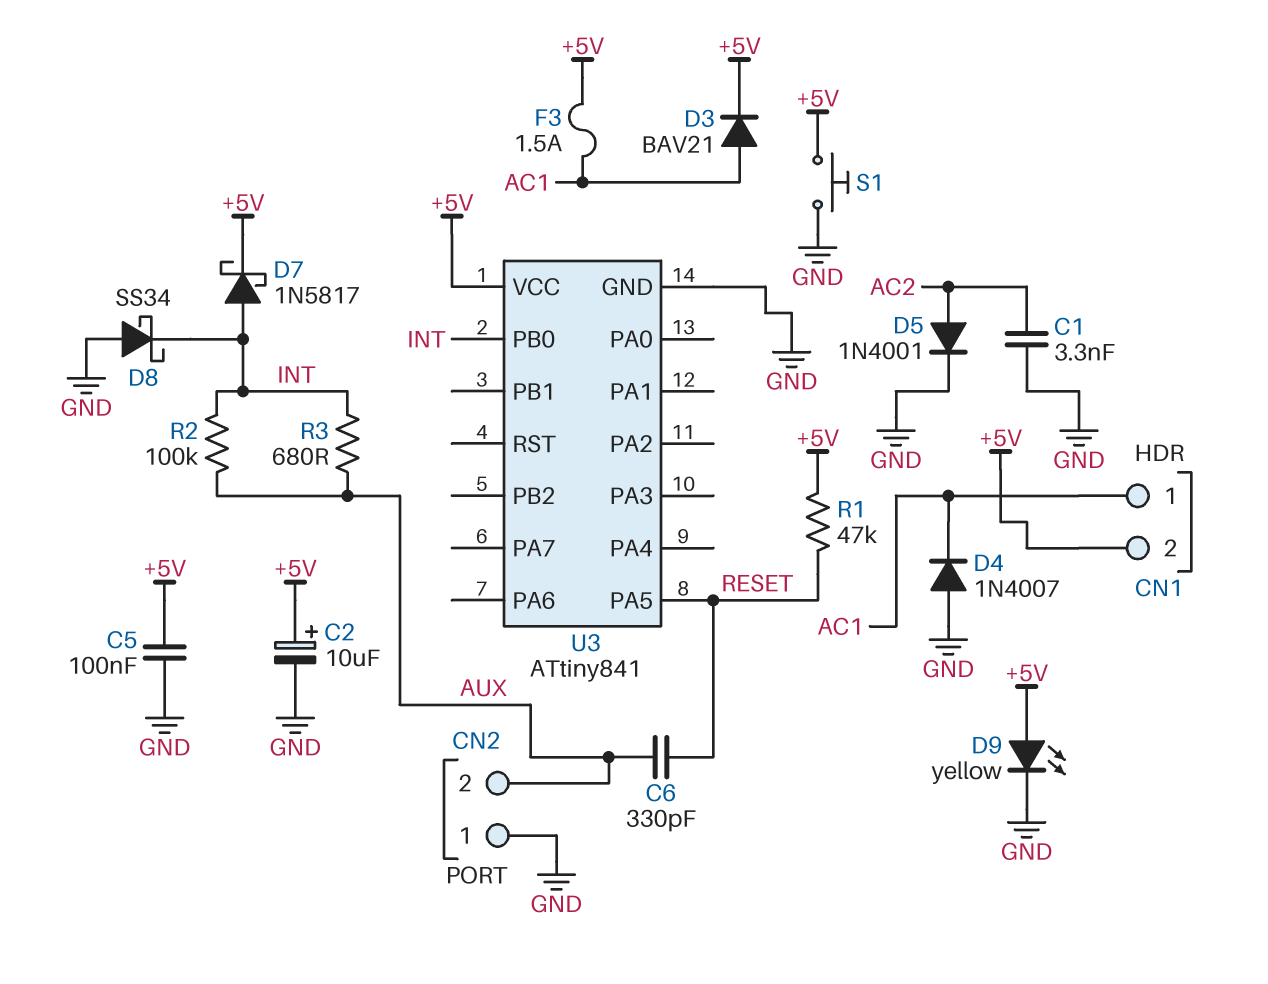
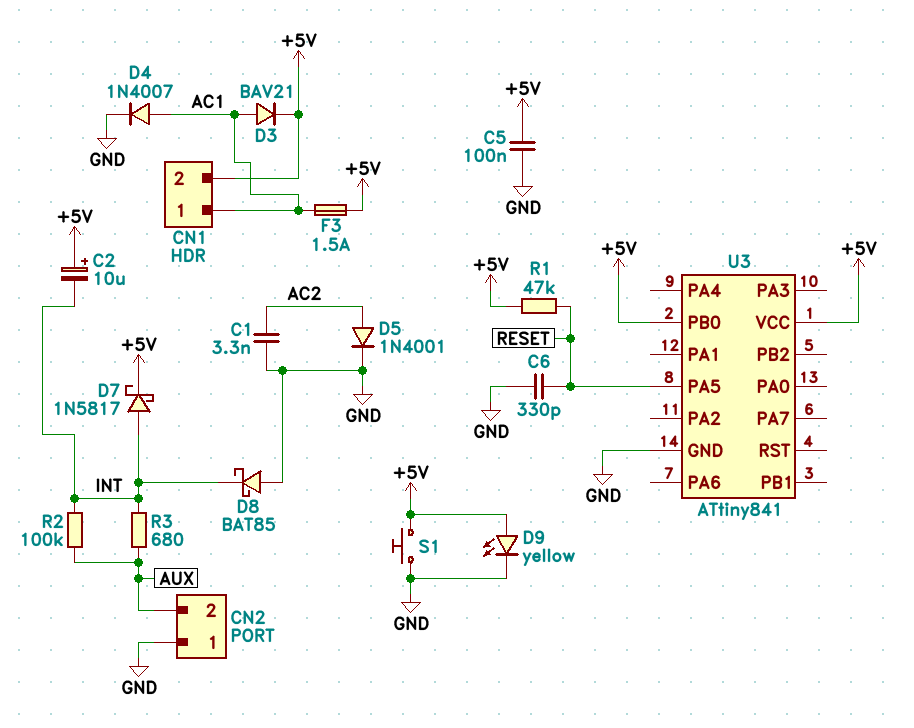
C2: 10uF (plus +5V, minus GND) -> 10uF (plus +5V, minus INT)
C6: 330pF (AUX, RESET) -> 330pF (GND, RESET)
D4: diode 1N4007 (A GND, K AC1) -> diode 1N4007 (A AC1, K GND)
D8: schottky SS34 (A GND, K INT) -> schottky BAT85 (A GND, K INT)
U3 pin PB0: INT -> +5V

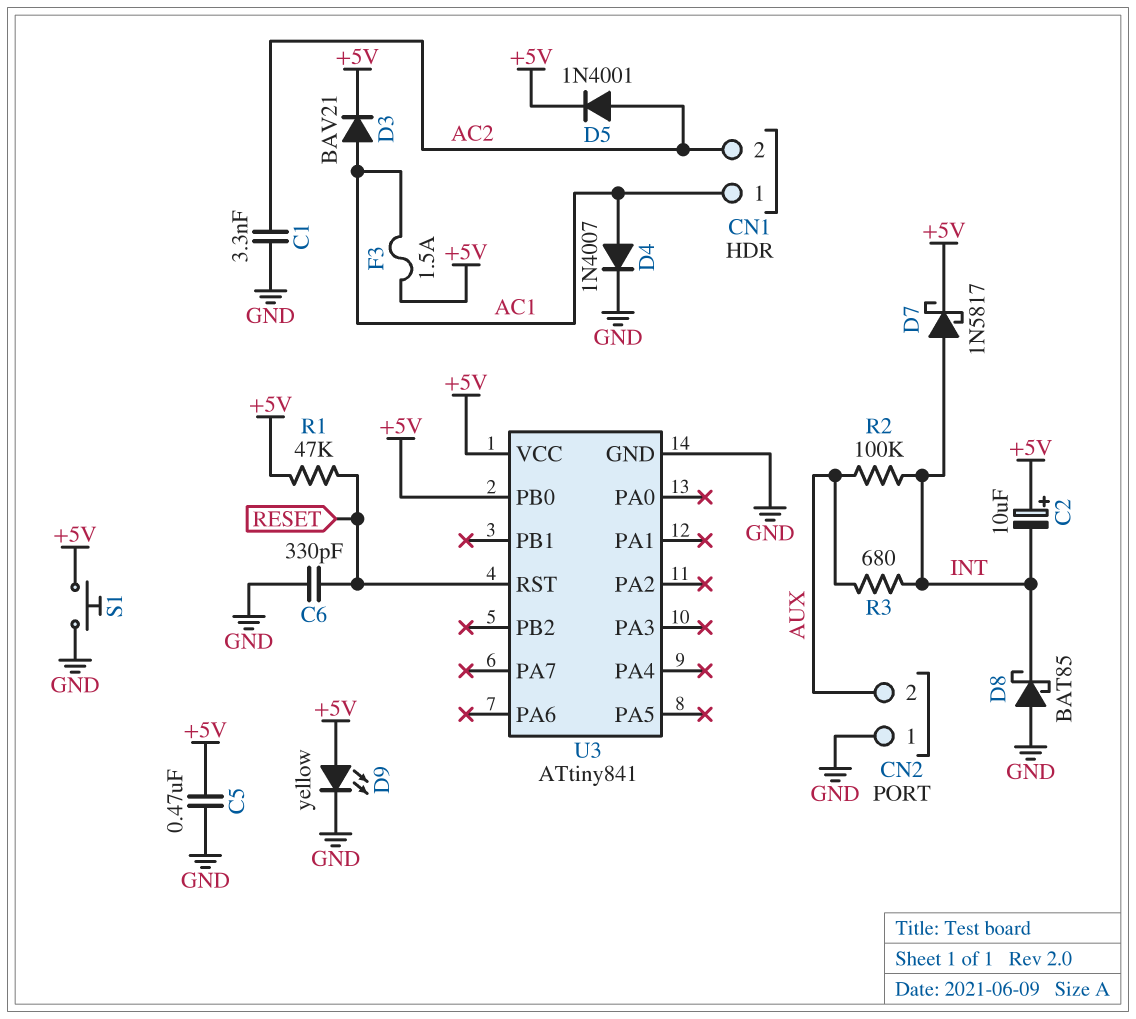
C5: 100nF (+5V, GND) -> 470nF (+5V, GND)
CN1 pin 2: +5V -> AC2
D5: diode 1N4001 (A AC2, K GND) -> diode 1N4001 (A AC2, K +5V)
U3 pin PA5: RESET -> none
U3 pin RST: none -> RESET

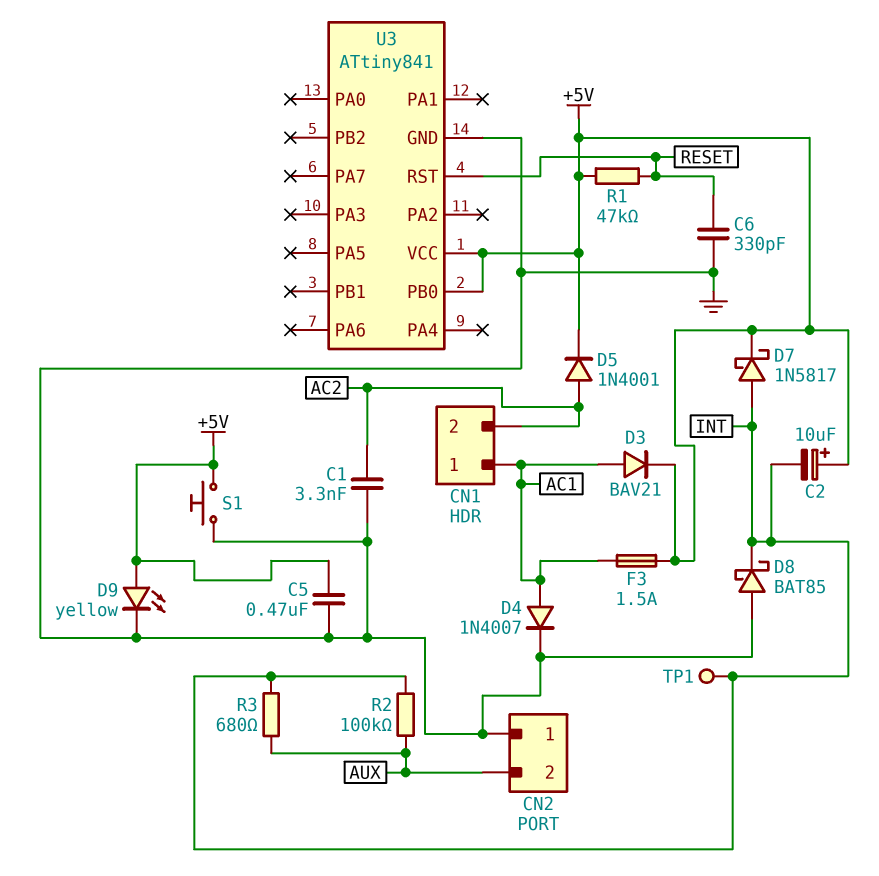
TP1: none -> test point (INT)

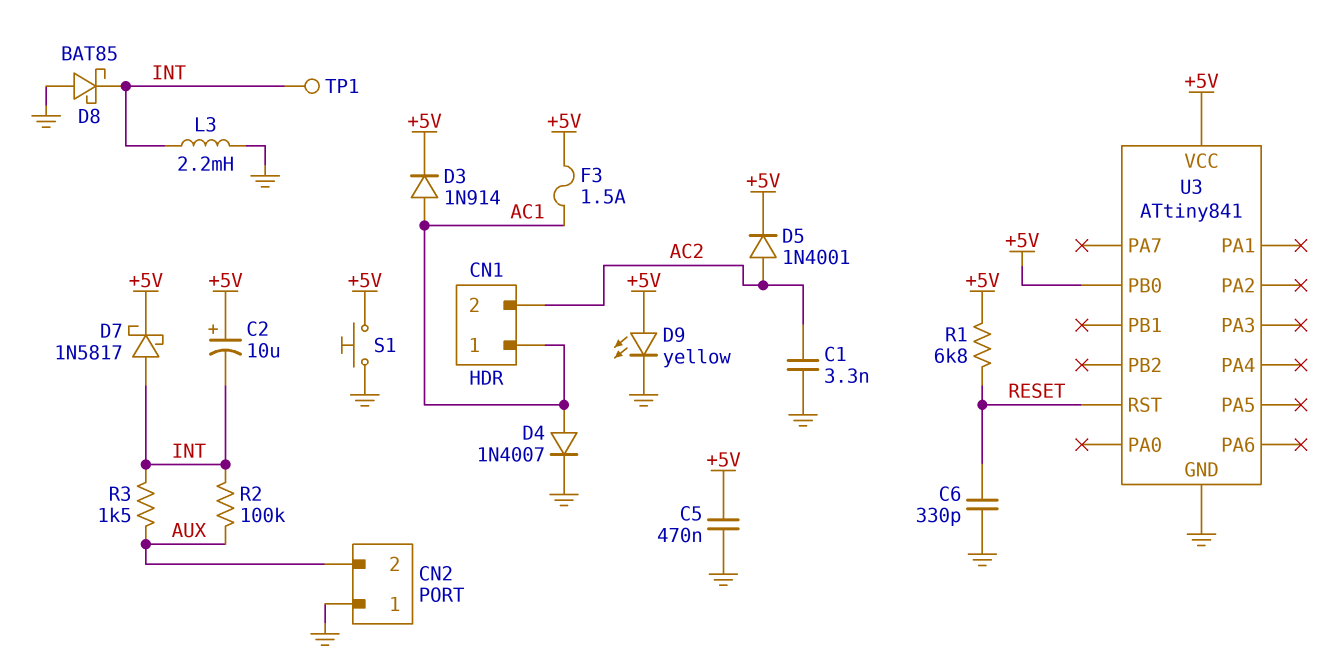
D3: diode BAV21 (A AC1, K +5V) -> diode 1N914 (A AC1, K +5V)
L3: none -> 2.2mH (GND, INT)
R1: 47k (+5V, RESET) -> 6.8k (+5V, RESET)
R3: 680 (AUX, INT) -> 1.5k (AUX, INT)

